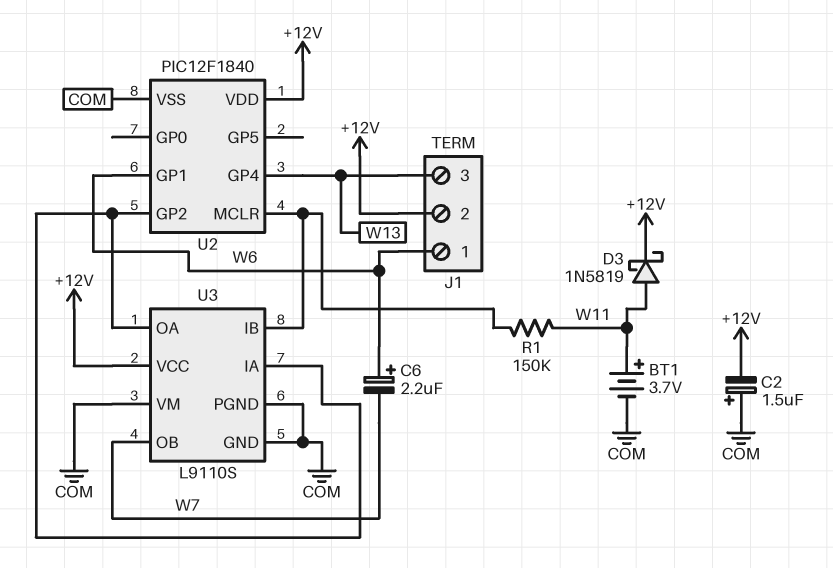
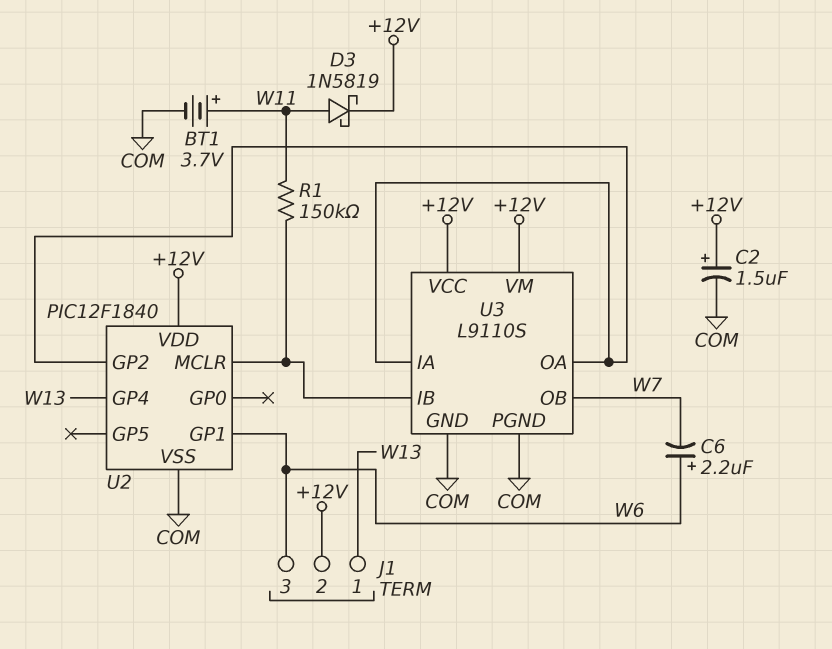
C2: 1.5uF (plus COM, minus +12V) -> 1.5uF (plus +12V, minus COM)
J1 pin 1: W6 -> W13
J1 pin 3: W13 -> W6
U3 pin VM: COM -> +12V

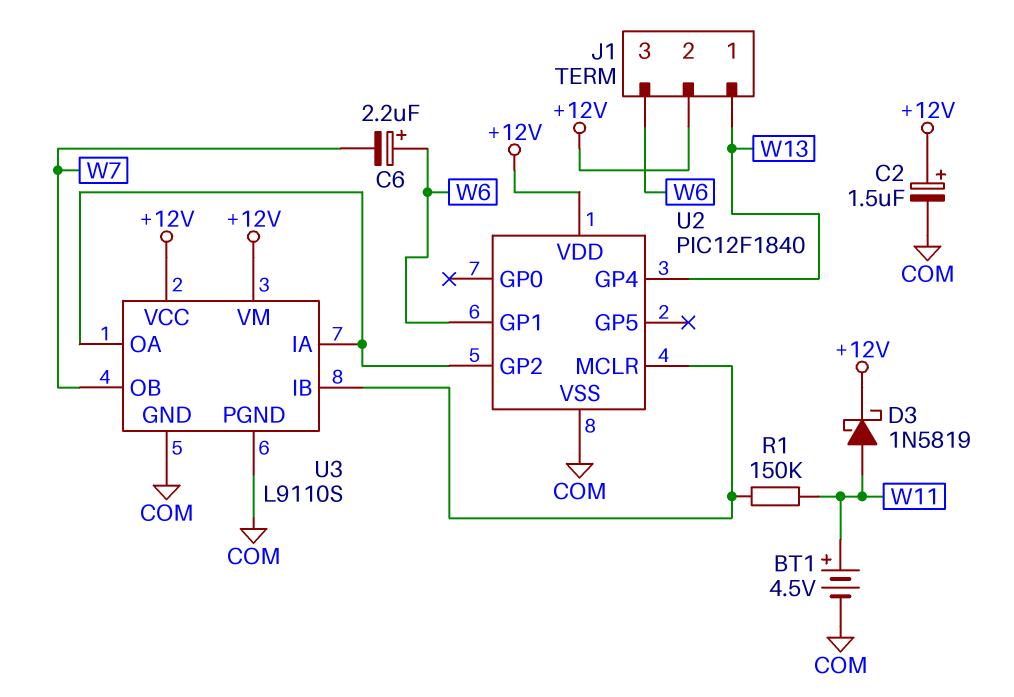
BT1: 3.7V (plus W11, minus COM) -> 4.5V (plus W11, minus COM)

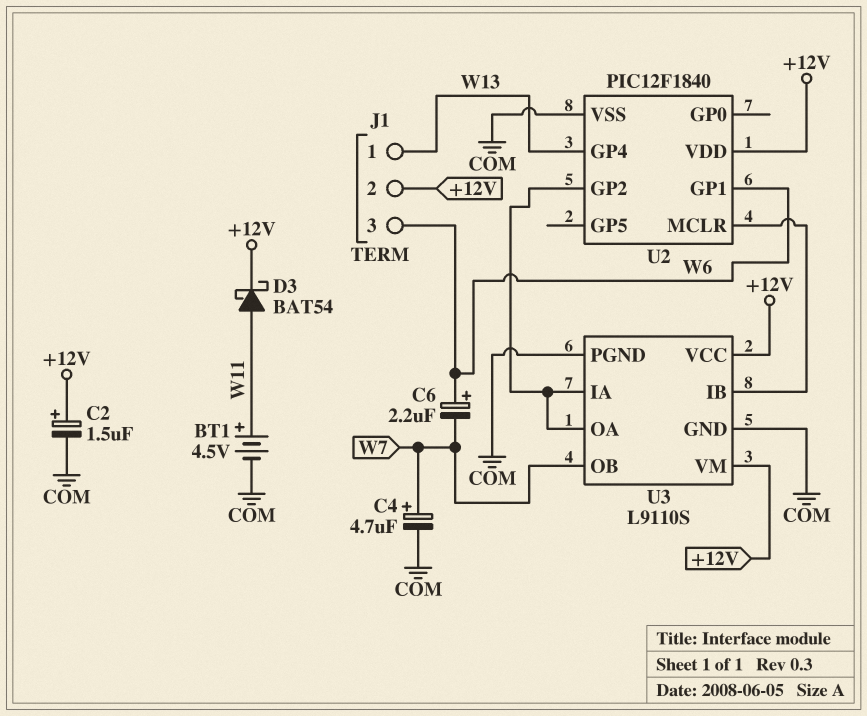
C4: none -> 4.7uF (plus W7, minus COM)
D3: schottky 1N5819 (A W11, K +12V) -> schottky BAT54 (A W11, K +12V)
R1: 150k (U2/MCLR, W11) -> none

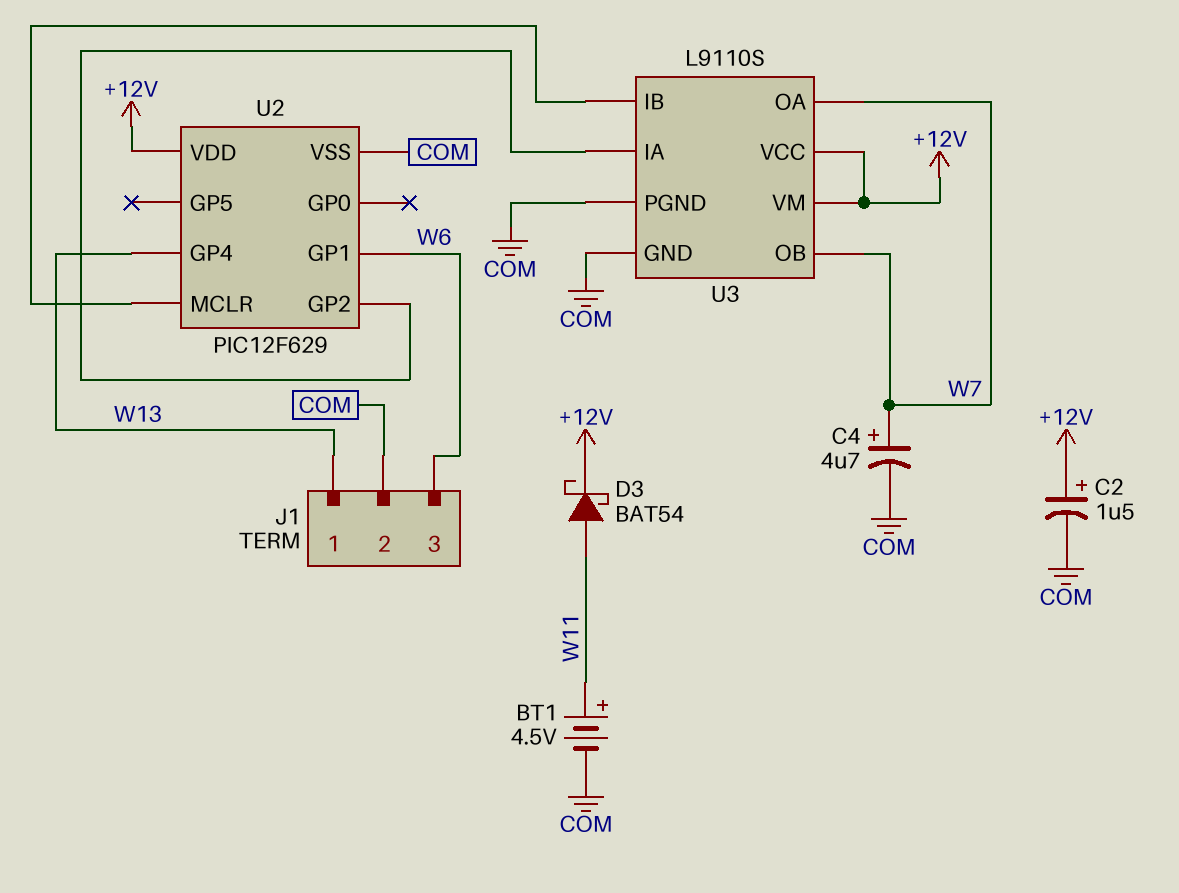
C6: 2.2uF (plus W6, minus W7) -> none
J1 pin 2: +12V -> COM
U2: PIC12F1840 -> PIC12F629
U3 pin OA: U2/GP2 -> W7

